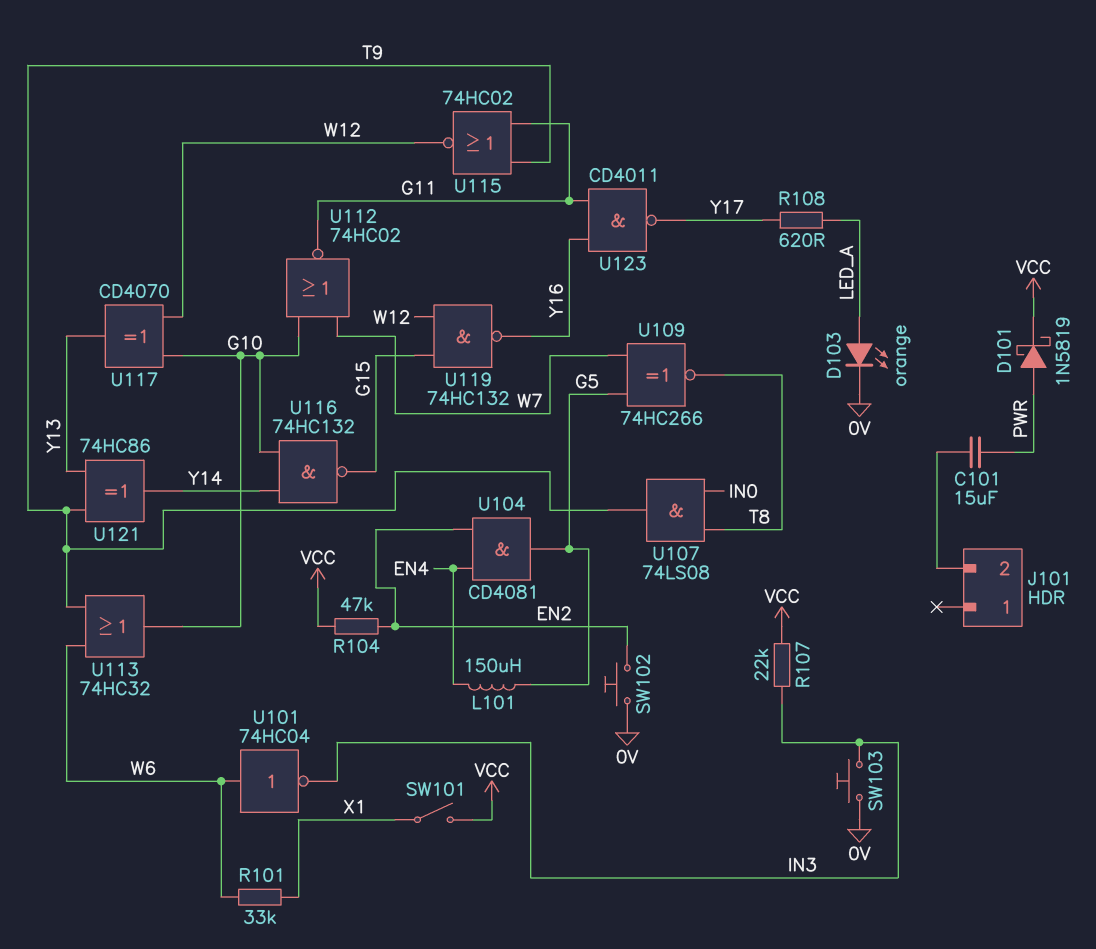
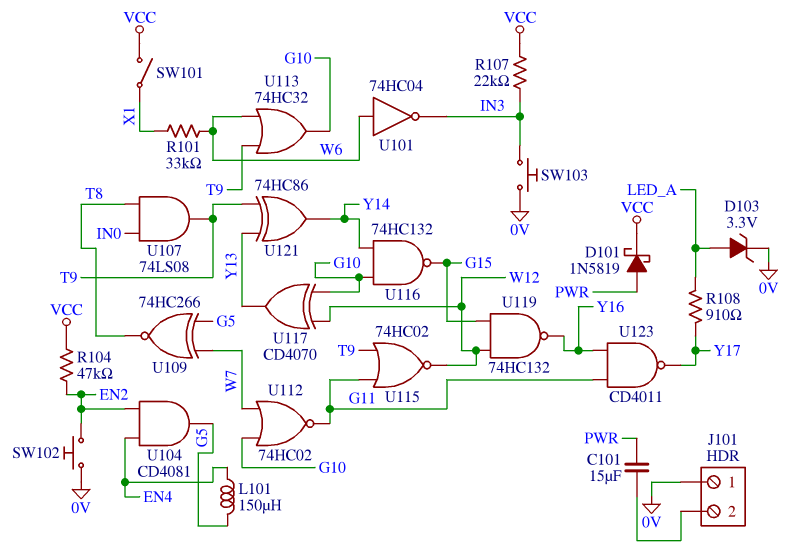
D103: LED orange (A LED_A, K 0V) -> zener 3.3V (A LED_A, K 0V)
J101 pin 1: none -> 0V
R108: 620 (LED_A, Y17) -> 910 (LED_A, Y17)

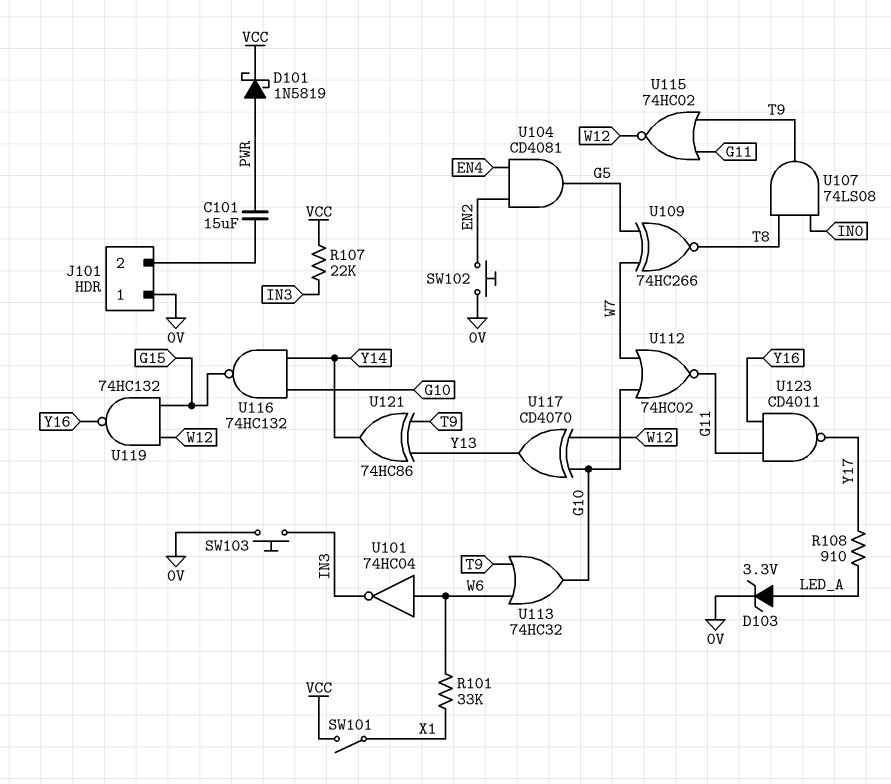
L101: 150uH (EN4, G5) -> none
R104: 47k (EN2, VCC) -> none

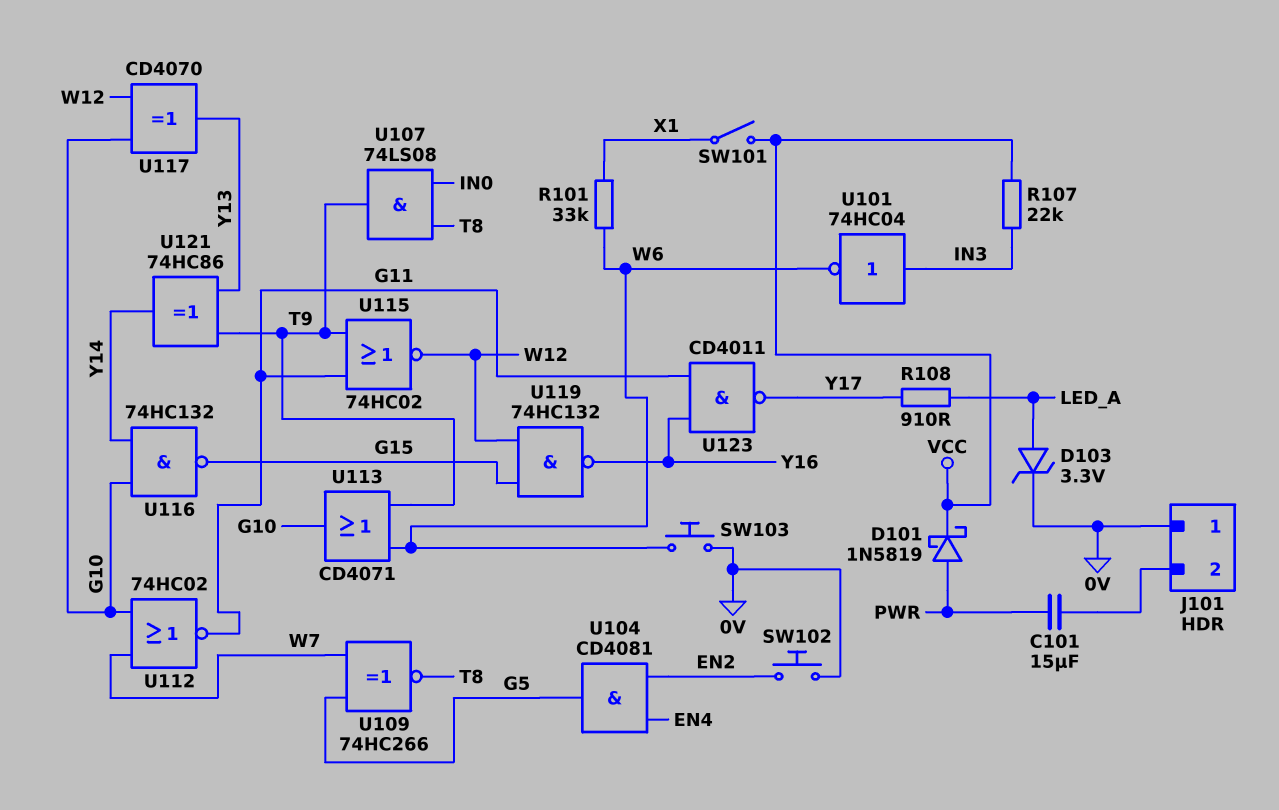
SW103: button (0V, IN3) -> button (0V, W6)
U101: NOT 74HC04 (in W6, out IN3) -> NOT 74HC04 (in IN3, out W6)
U113: OR 74HC32 (in T9, in W6, out G10) -> OR CD4071 (in T9, in W6, out G10)

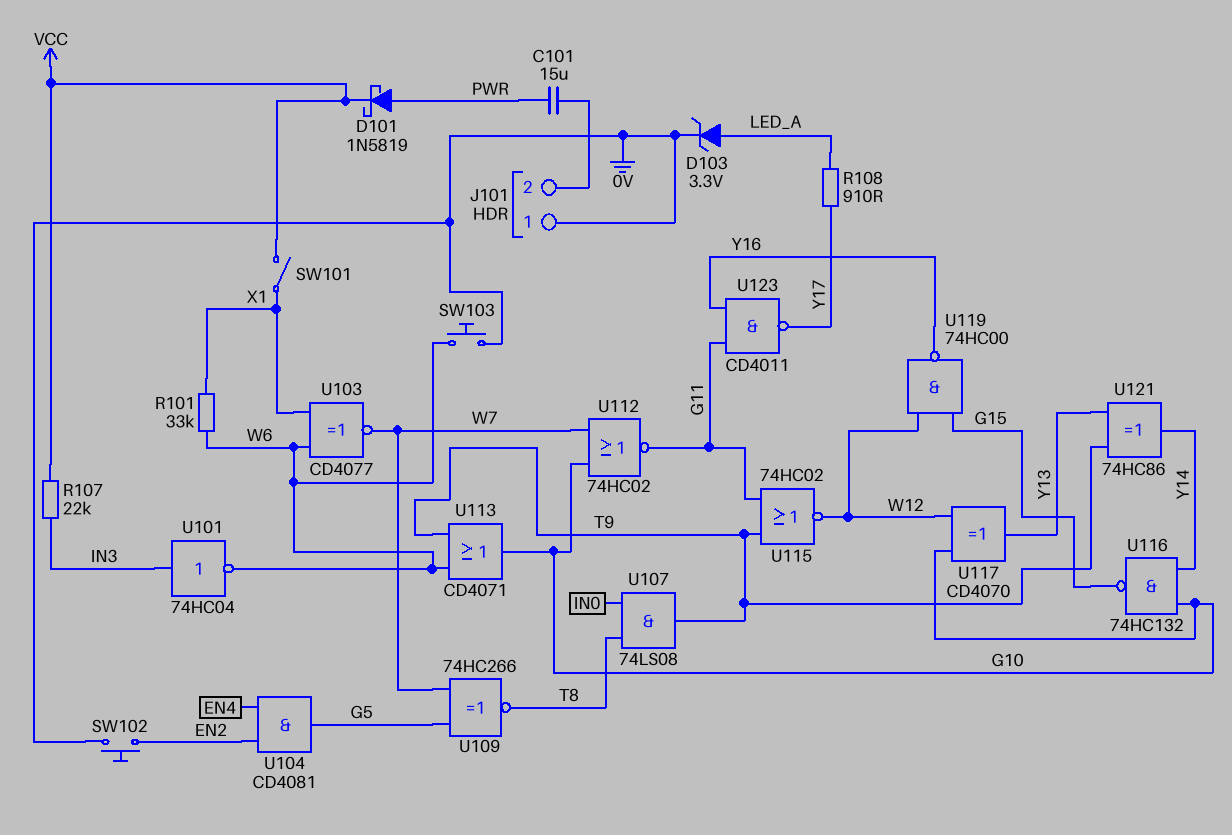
U103: none -> XNOR CD4077 (in W6, in X1, out W7)
U119: NAND 74HC132 (in G15, in W12, out Y16) -> NAND 74HC00 (in G15, in W12, out Y16)

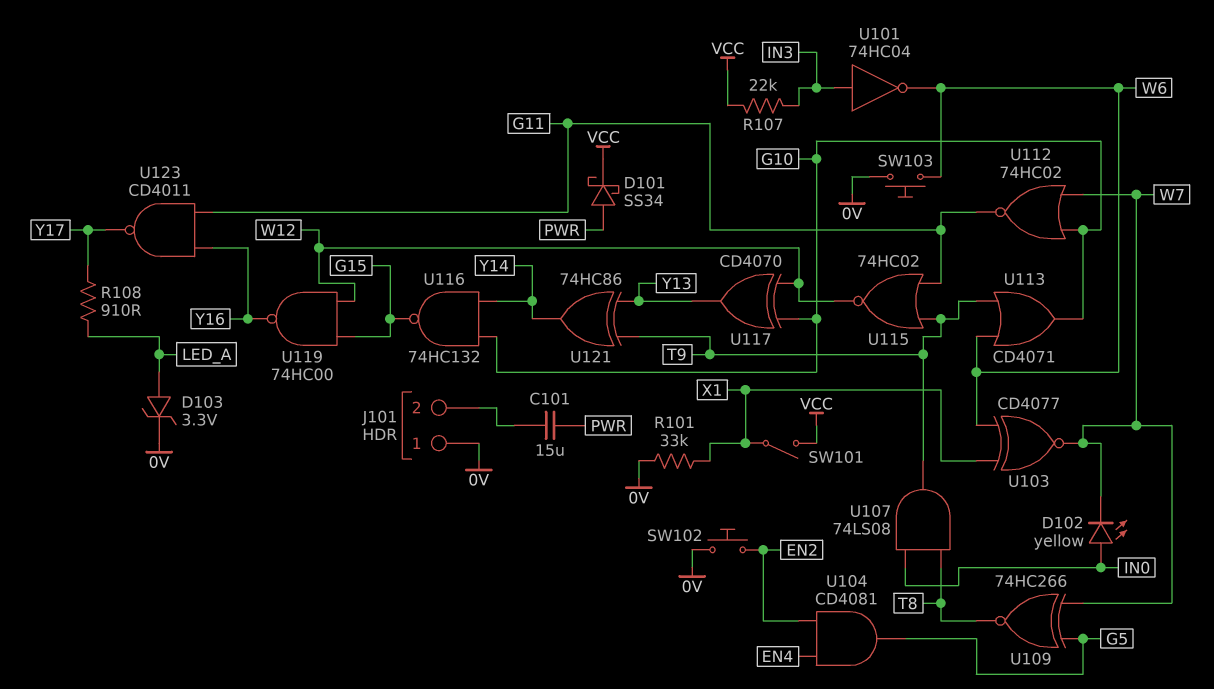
D101: schottky 1N5819 (A PWR, K VCC) -> schottky SS34 (A PWR, K VCC)
D102: none -> LED yellow (A IN0, K W7)
R101: 33k (W6, X1) -> 33k (0V, X1)

